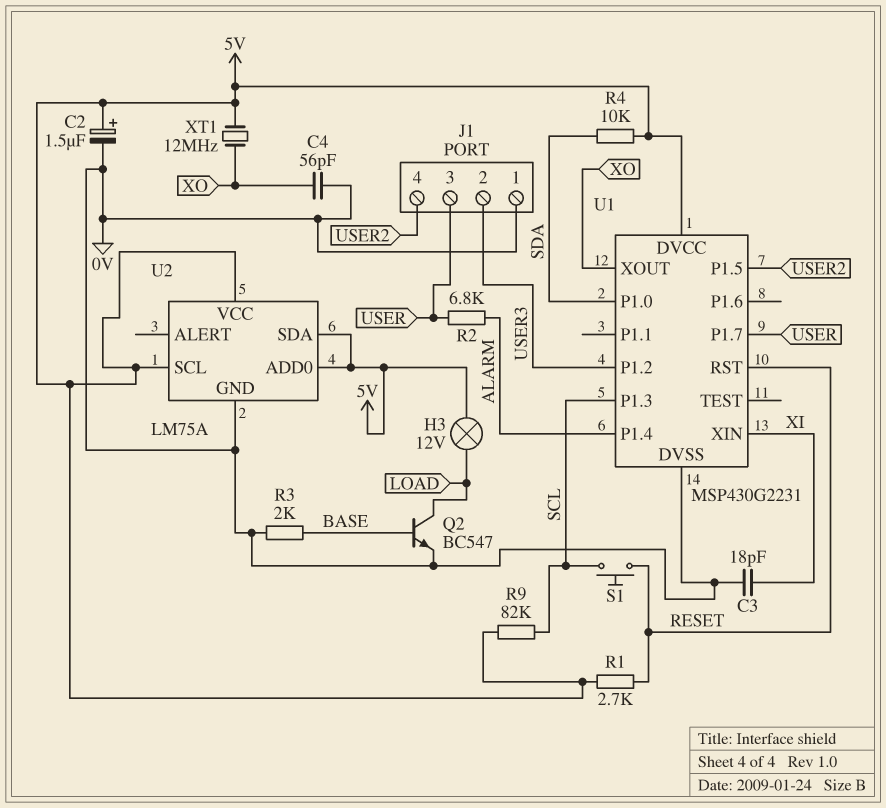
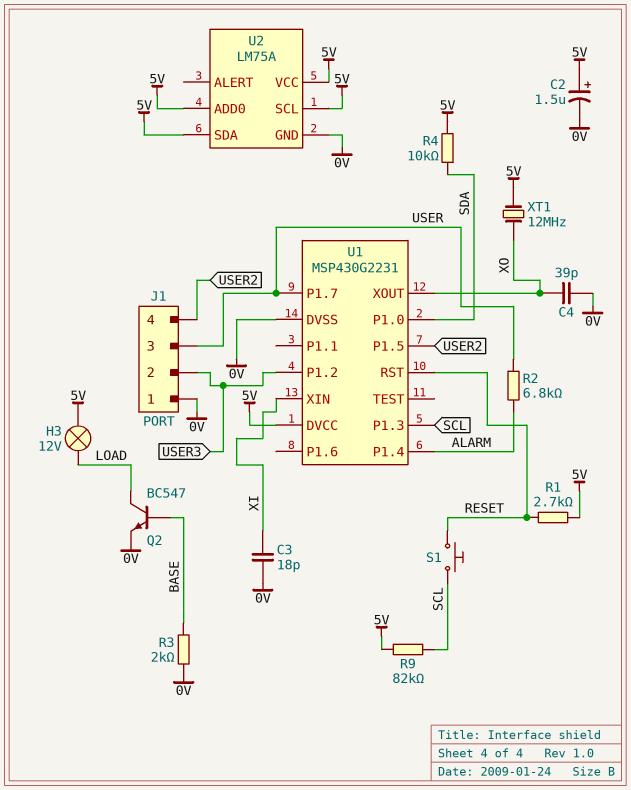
C4: 56pF (0V, XO) -> 39pF (0V, XO)

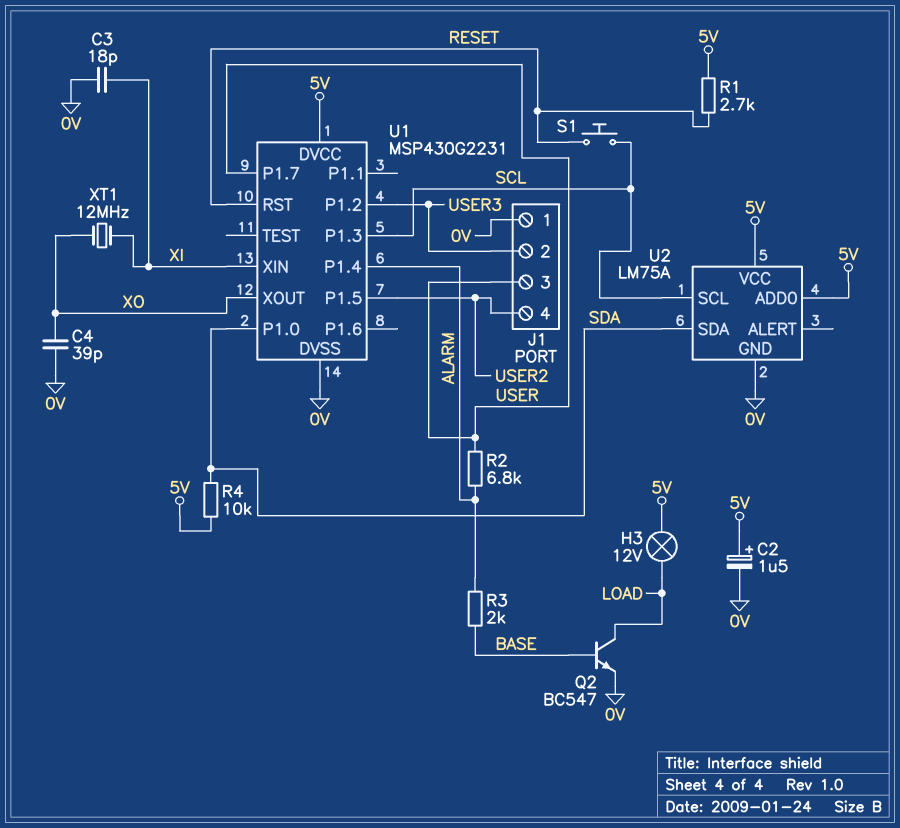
R3: 2k (0V, BASE) -> 2k (ALARM, BASE)
R9: 82k (5V, SCL) -> none
U2 pin SCL: 5V -> SCL
U2 pin SDA: 5V -> SDA
XT1: 12MHz (5V, XO) -> 12MHz (XI, XO)

